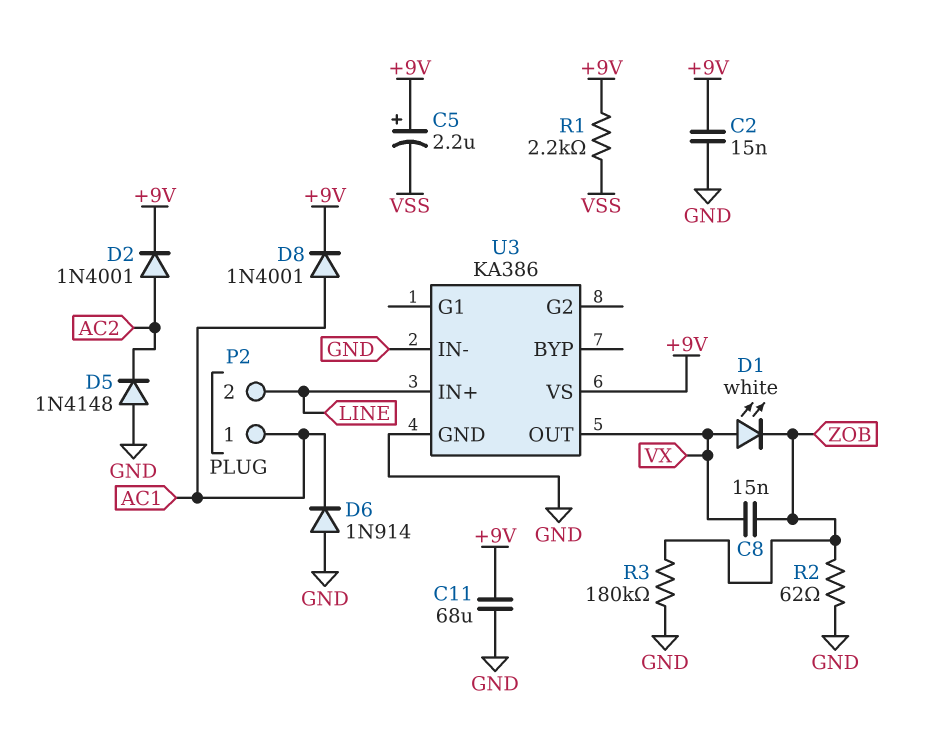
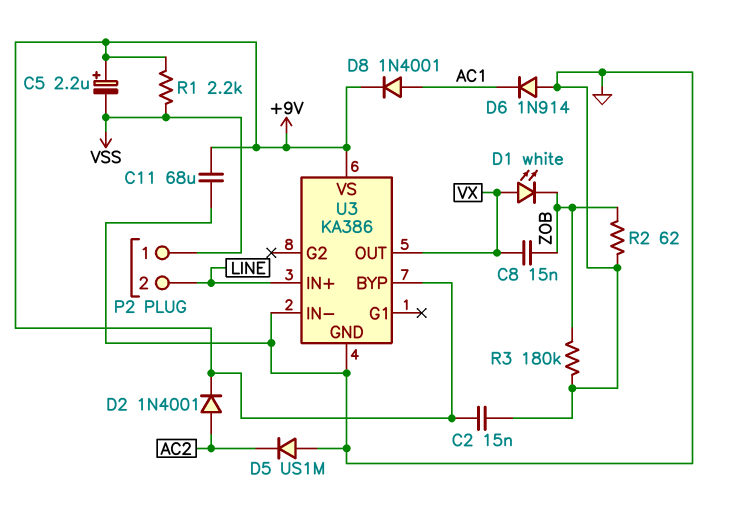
D5: diode 1N4148 (A GND, K AC2) -> diode US1M (A GND, K AC2)
P2 pin 1: AC1 -> VSS
U3 pin BYP: none -> +9V

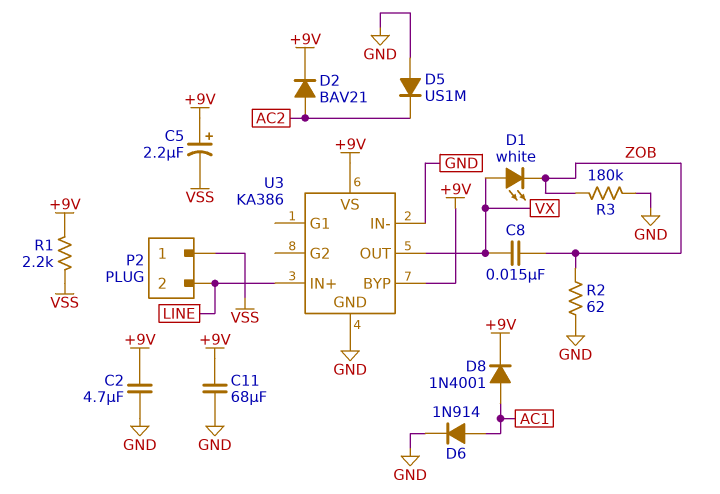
C2: 15nF (+9V, GND) -> 4.7uF (+9V, GND)
D2: diode 1N4001 (A AC2, K +9V) -> diode BAV21 (A AC2, K +9V)
D6: diode 1N914 (A GND, K AC1) -> diode 1N914 (A AC1, K GND)

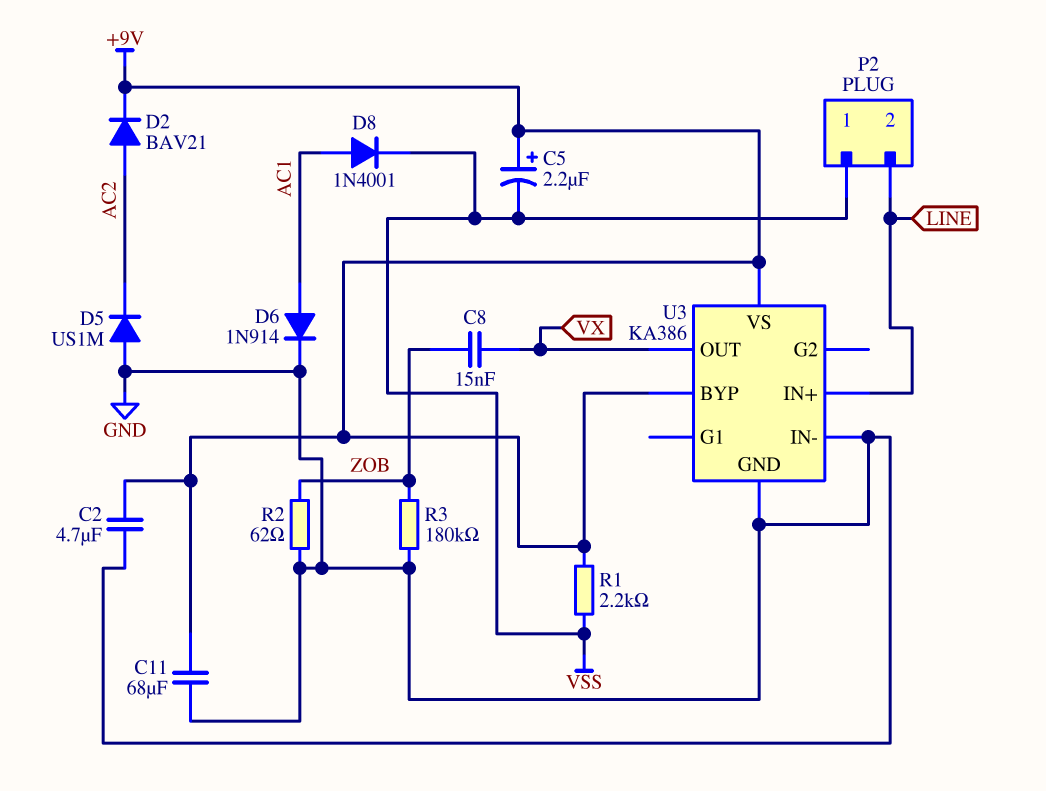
D1: LED white (A VX, K ZOB) -> none
D8: diode 1N4001 (A AC1, K +9V) -> diode 1N4001 (A AC1, K VSS)

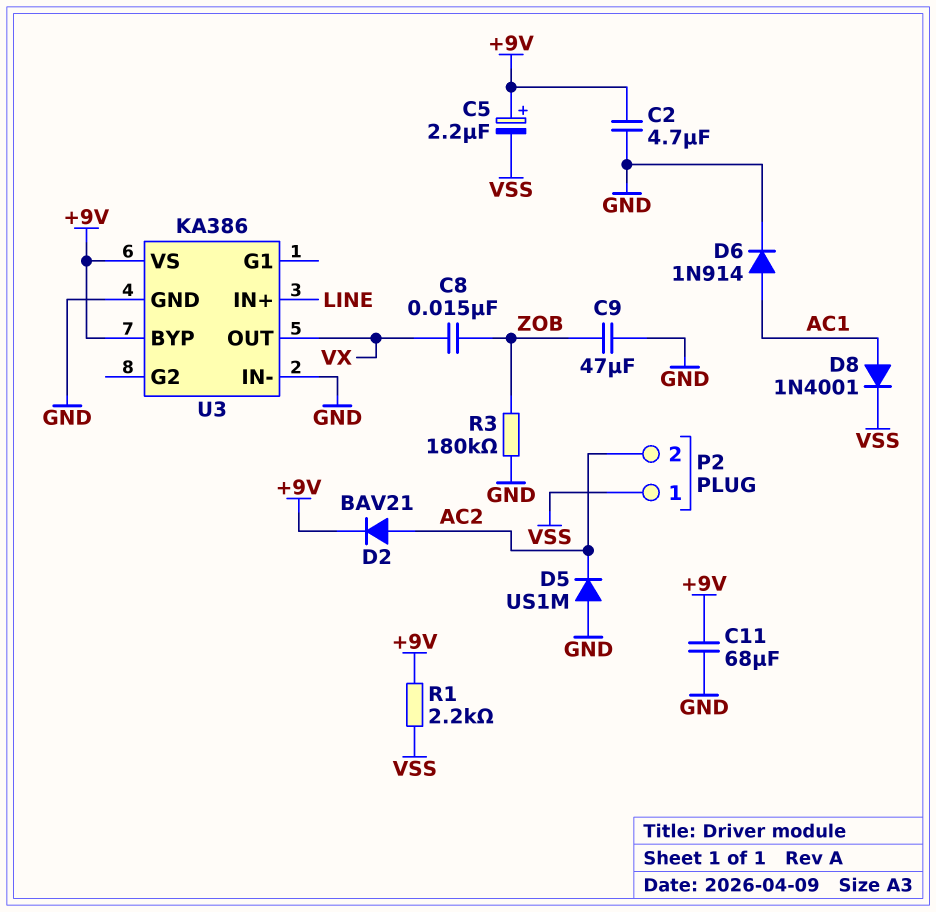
C9: none -> 47uF (GND, ZOB)
P2 pin 2: LINE -> AC2
R2: 62 (GND, ZOB) -> none

